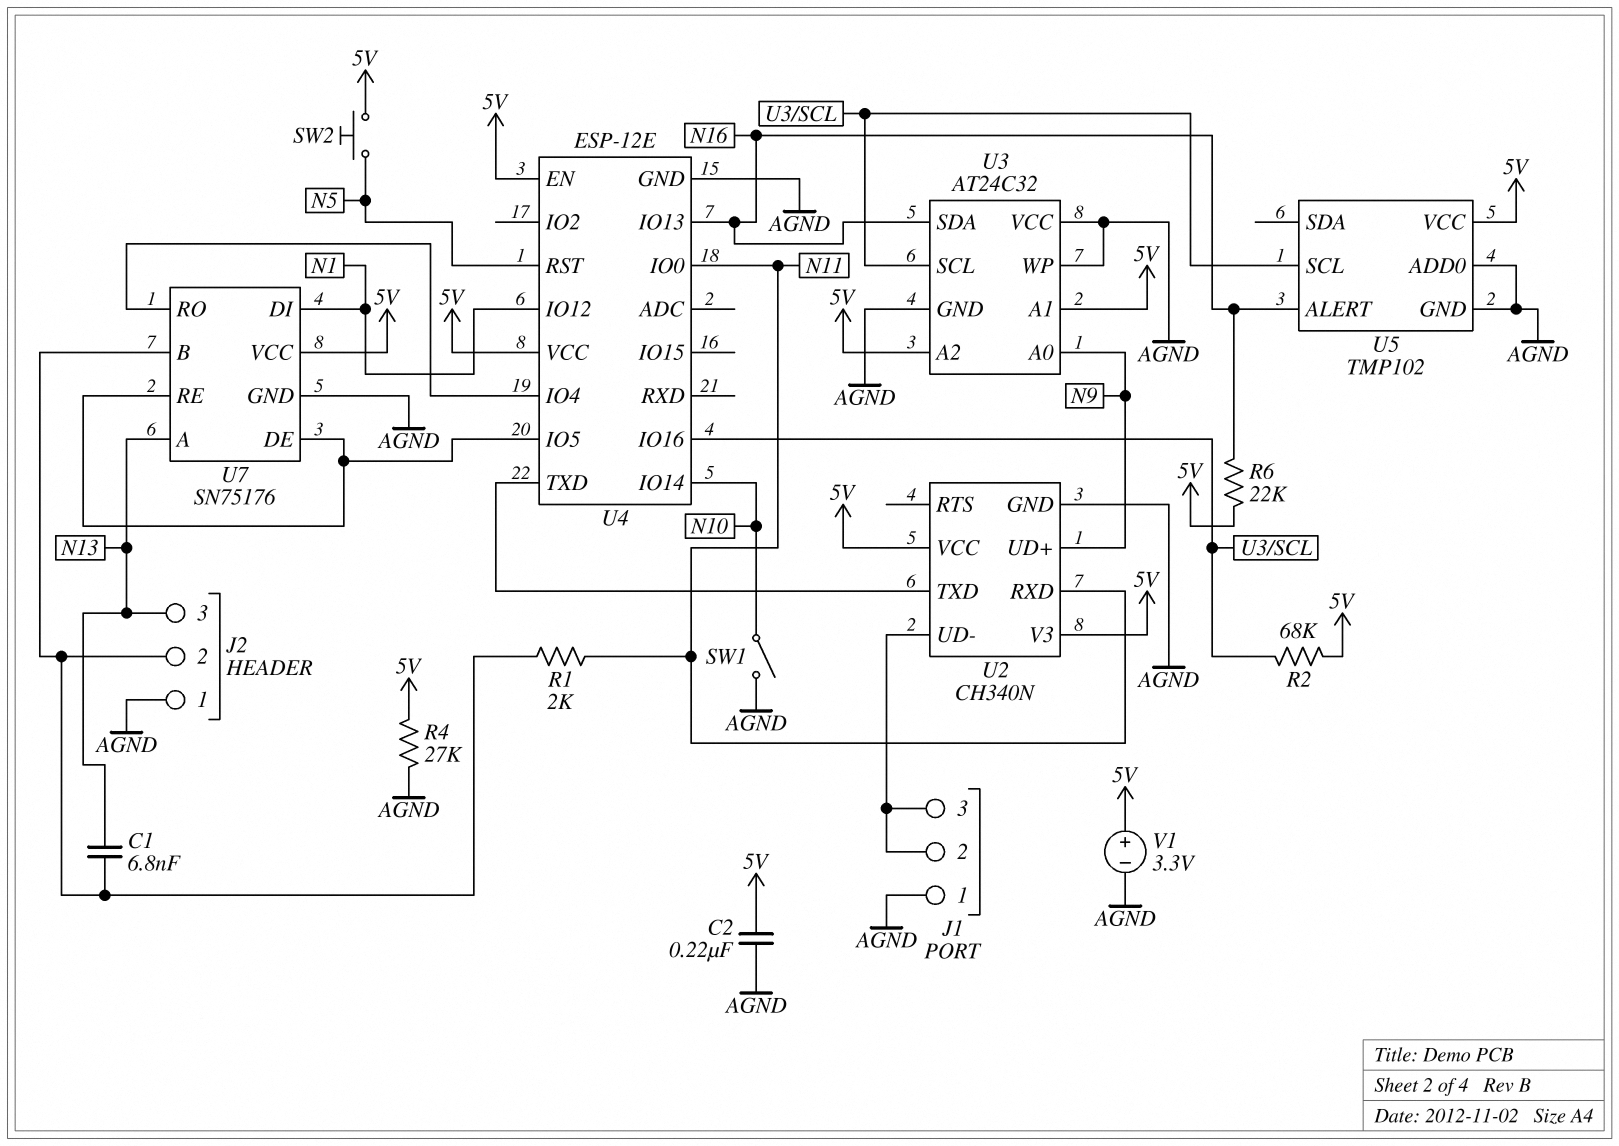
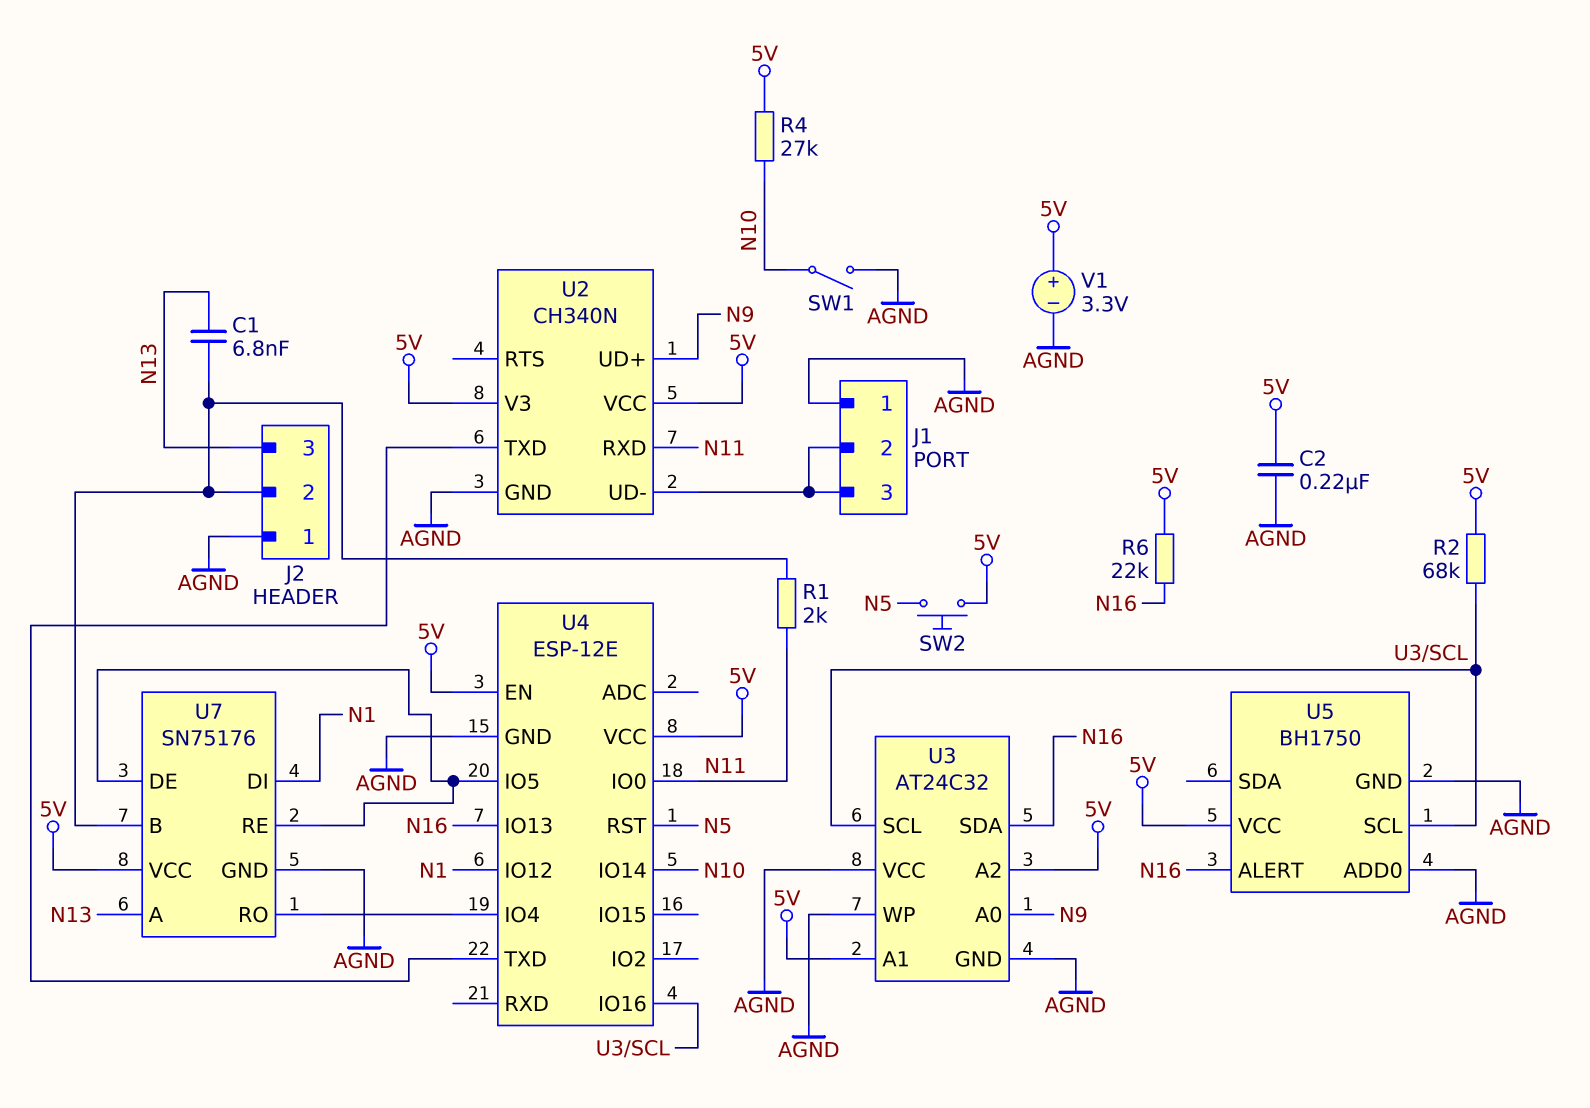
R4: 27k (5V, AGND) -> 27k (5V, N10)
U5: TMP102 -> BH1750

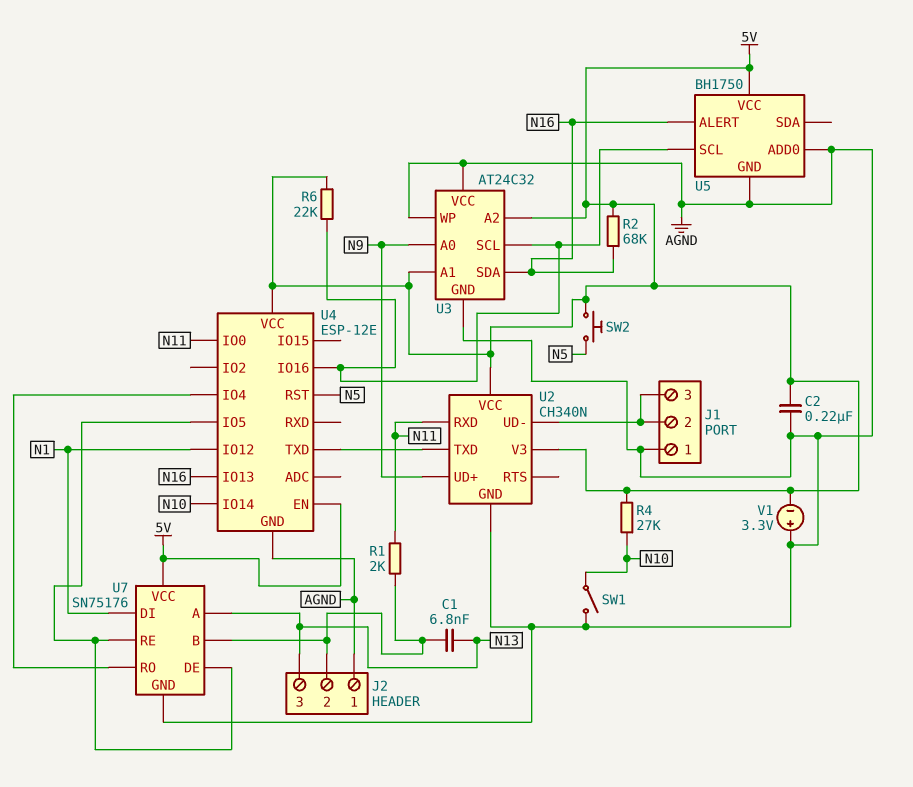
R2: 68k (5V, U3/SCL) -> 68k (5V, N16)
R6: 22k (5V, N16) -> 22k (5V, U3/SCL)
V1: 3.3V (plus 5V, minus AGND) -> 3.3V (plus AGND, minus 5V)

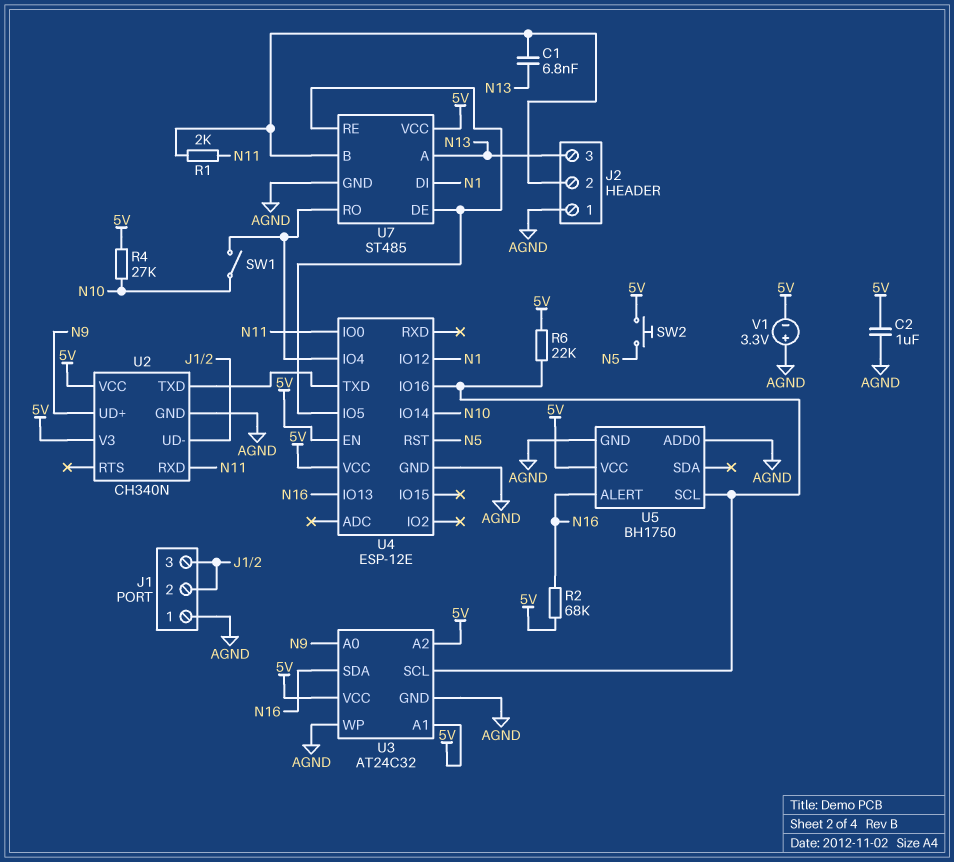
C2: 220nF (5V, AGND) -> 1uF (5V, AGND)
SW1: switch (AGND, N10) -> switch (N10, U4/IO4)
U3 pin VCC: AGND -> 5V
U7: SN75176 -> ST485

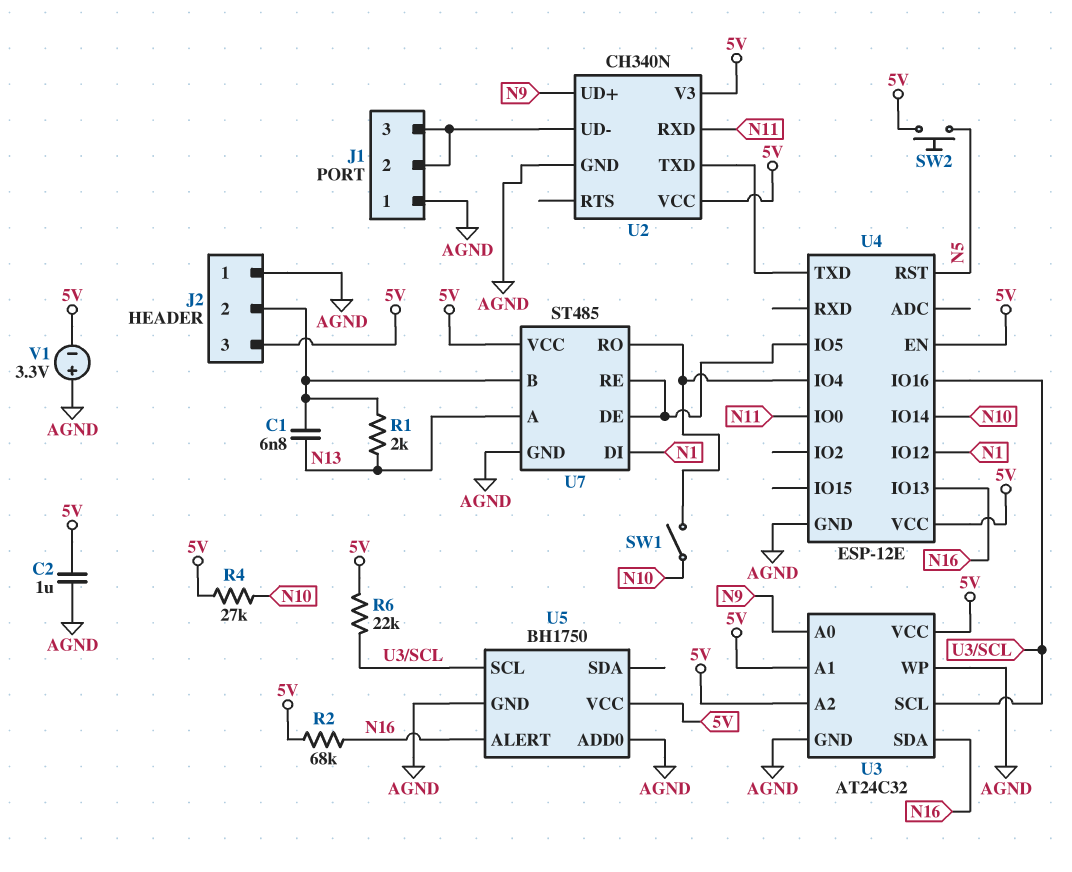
J2 pin 3: N13 -> 5V
R1: 2k (J2/2, N11) -> 2k (J2/2, N13)

